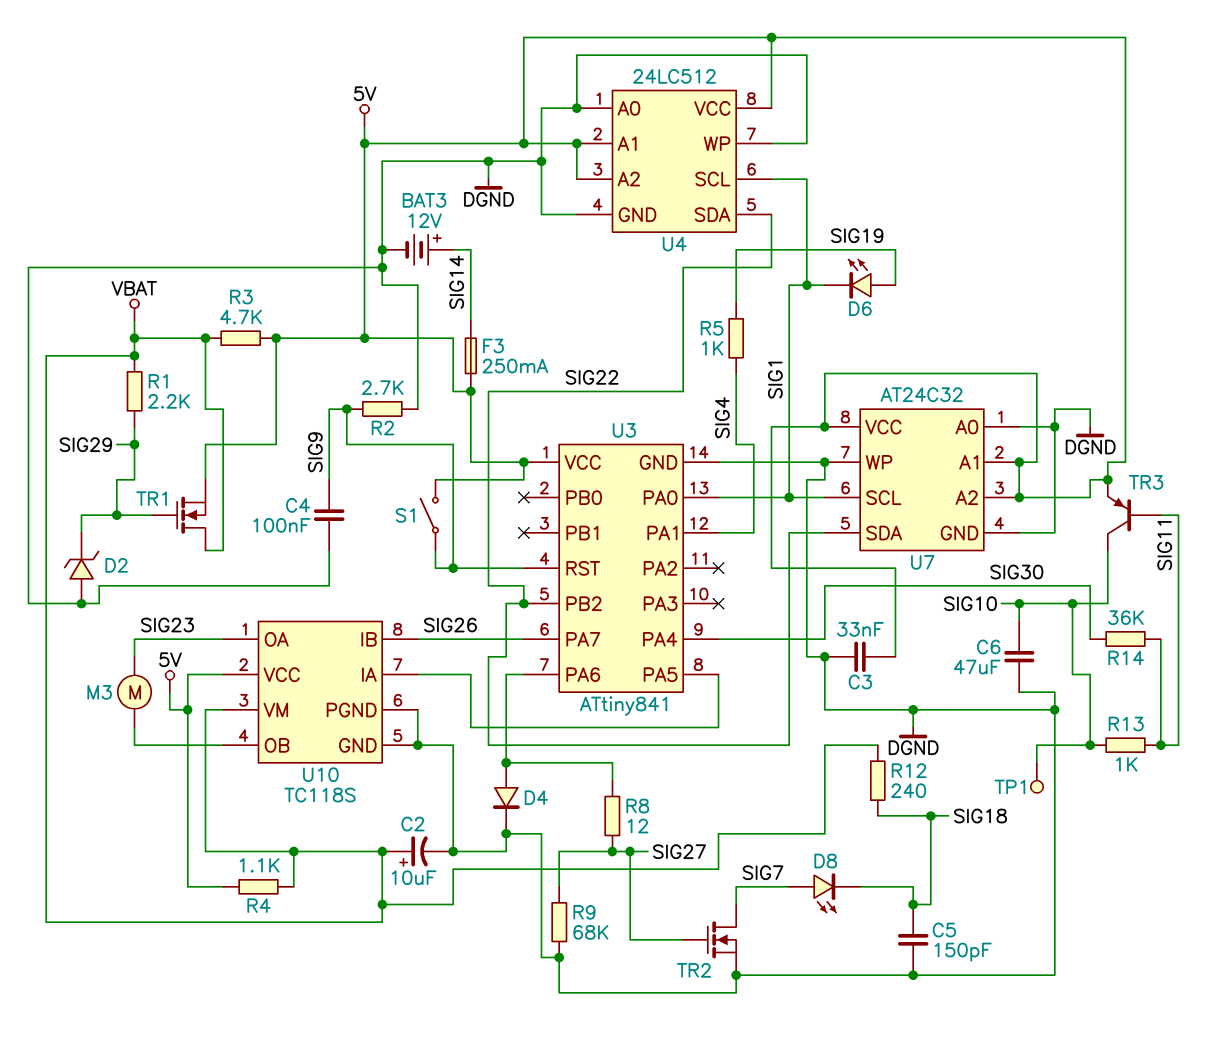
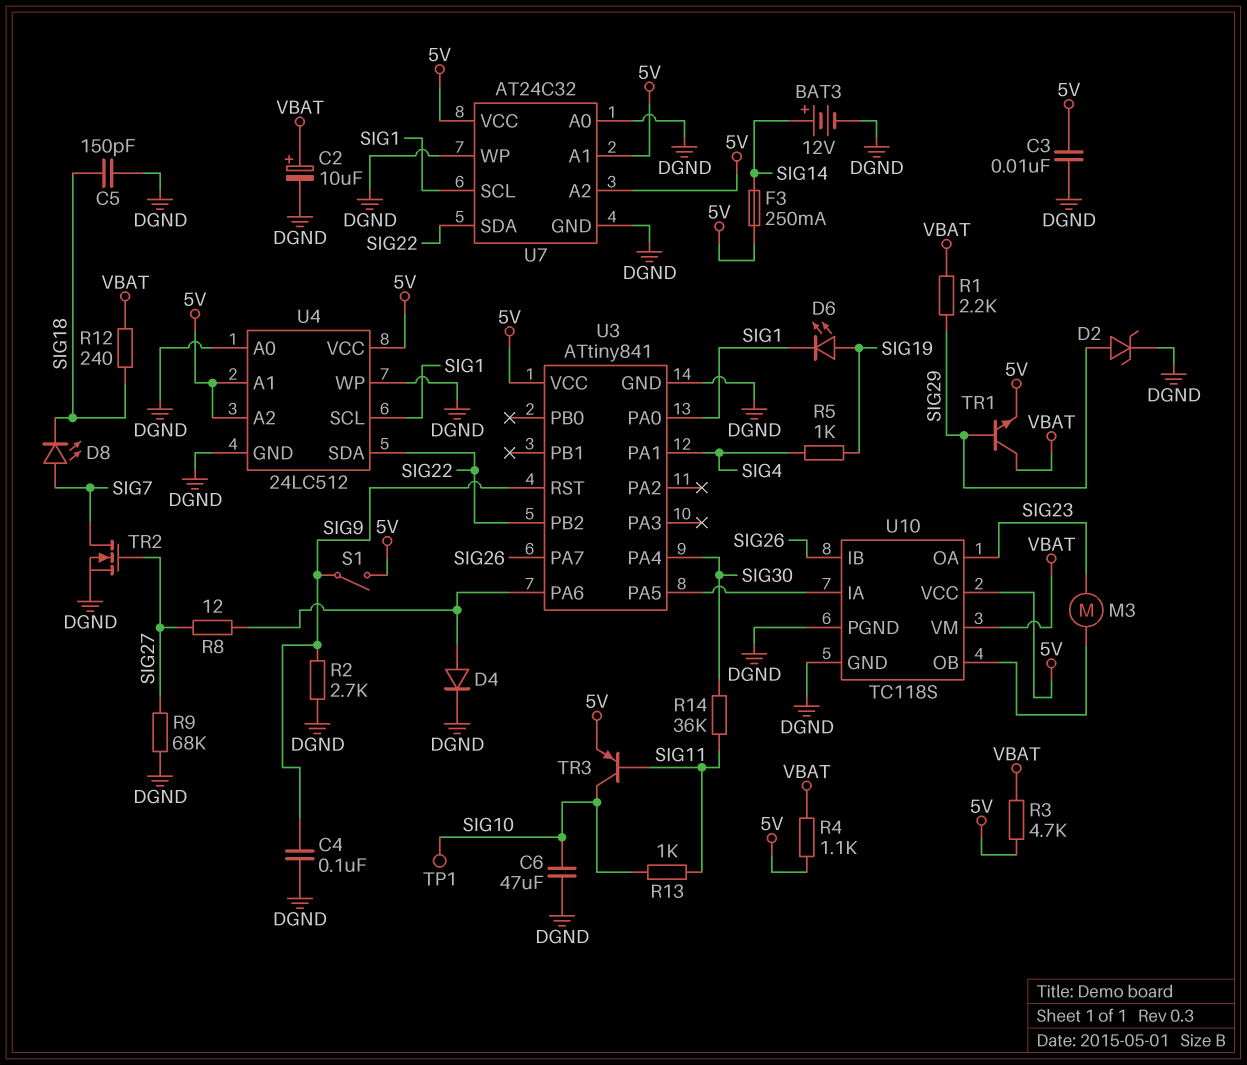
C3: 33nF (5V, DGND) -> 10nF (5V, DGND)
D2: zener (A DGND, K SIG29) -> zener (A SIG29, K DGND)
TR1: NMOS (G SIG29, D VBAT, S 5V) -> NPN (B SIG29, C VBAT, E 5V)

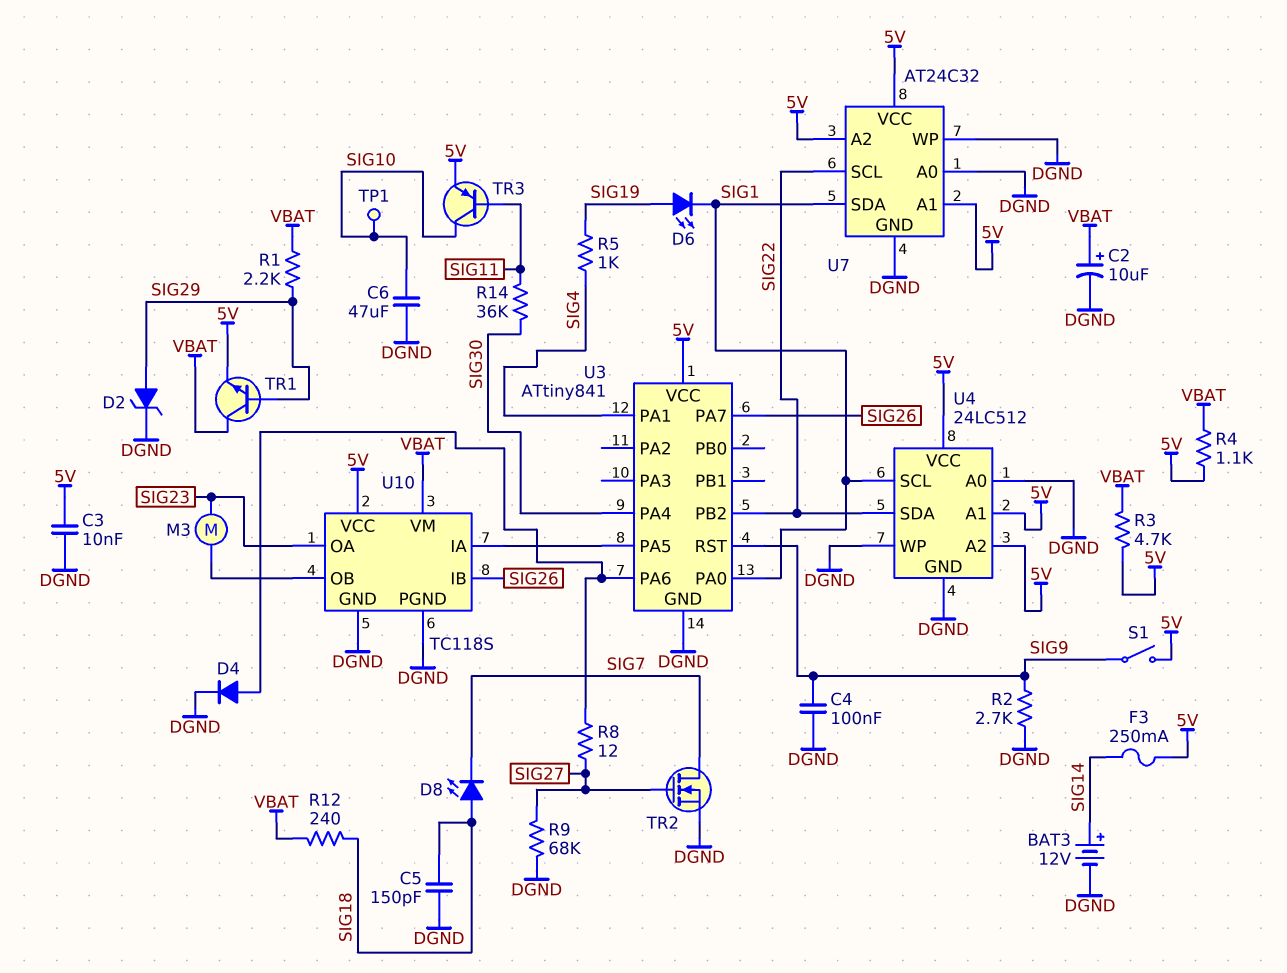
D8: LED (A SIG7, K SIG18) -> LED (A SIG18, K SIG7)
R13: 1k (SIG10, SIG11) -> none
U7 pin SCL: SIG1 -> SIG22
U7 pin SDA: SIG22 -> SIG1

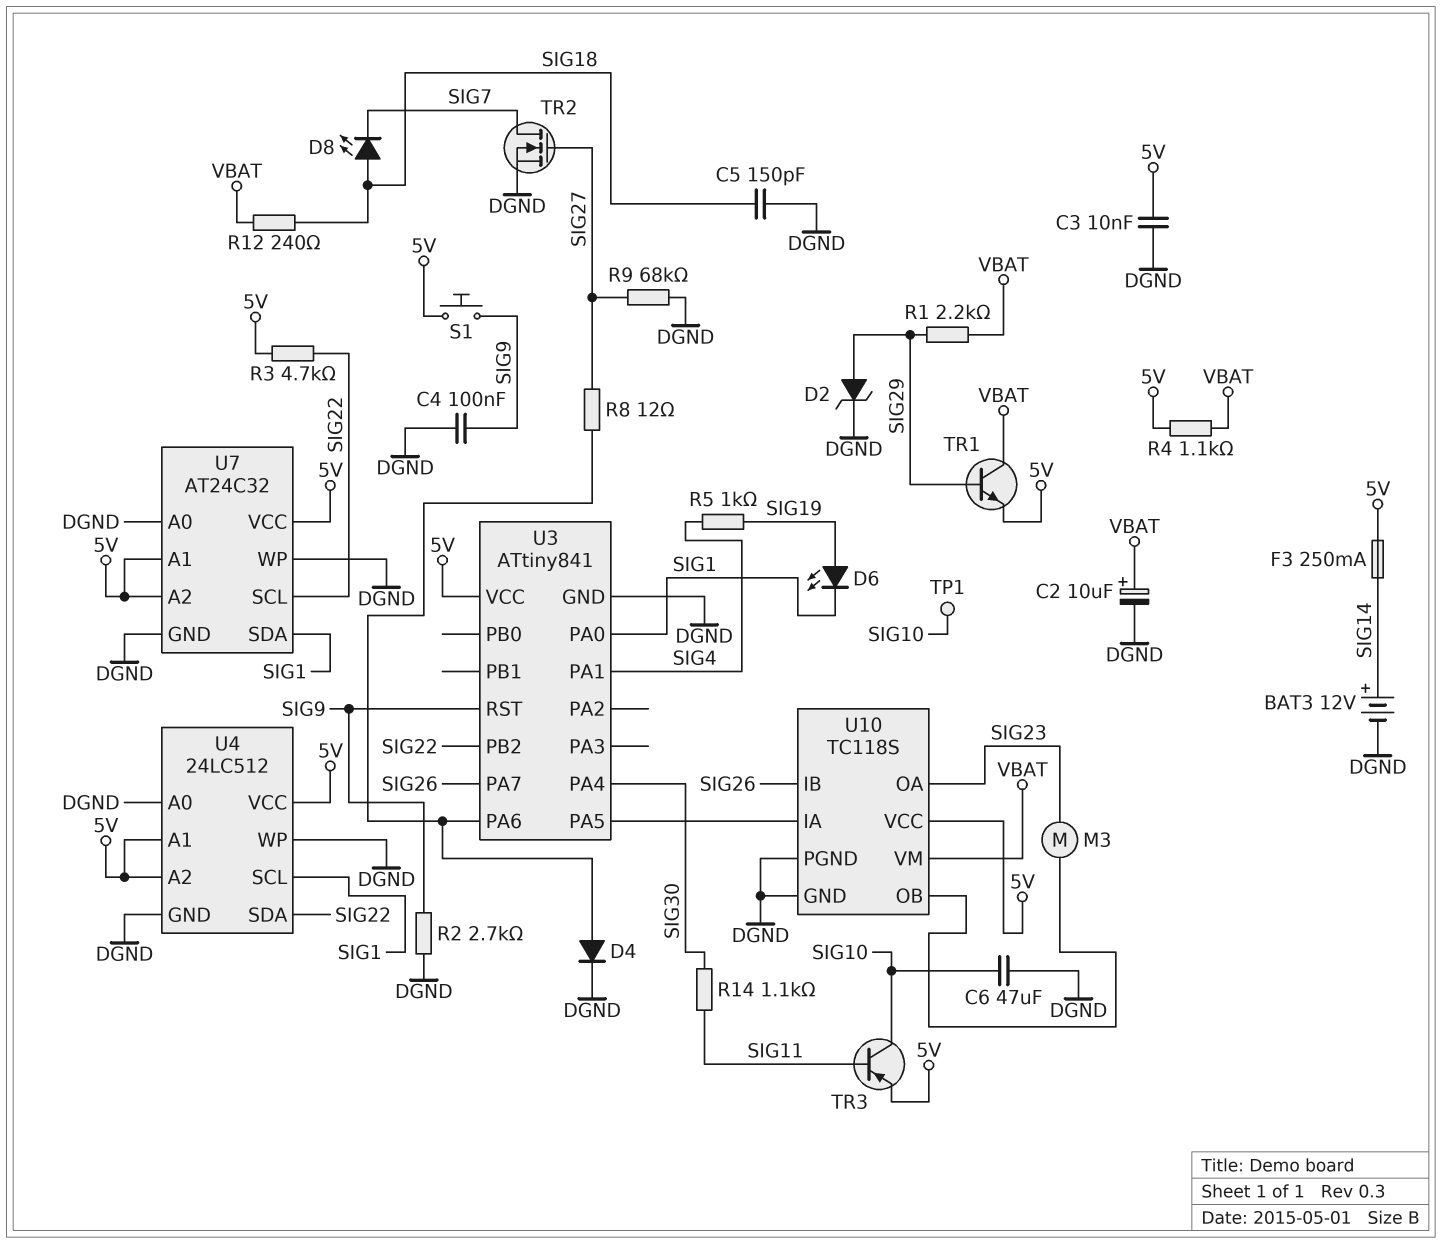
R3: 4.7k (5V, VBAT) -> 4.7k (5V, SIG22)
R14: 36k (SIG11, SIG30) -> 1.1k (SIG11, SIG30)
S1: switch (5V, SIG9) -> button (5V, SIG9)

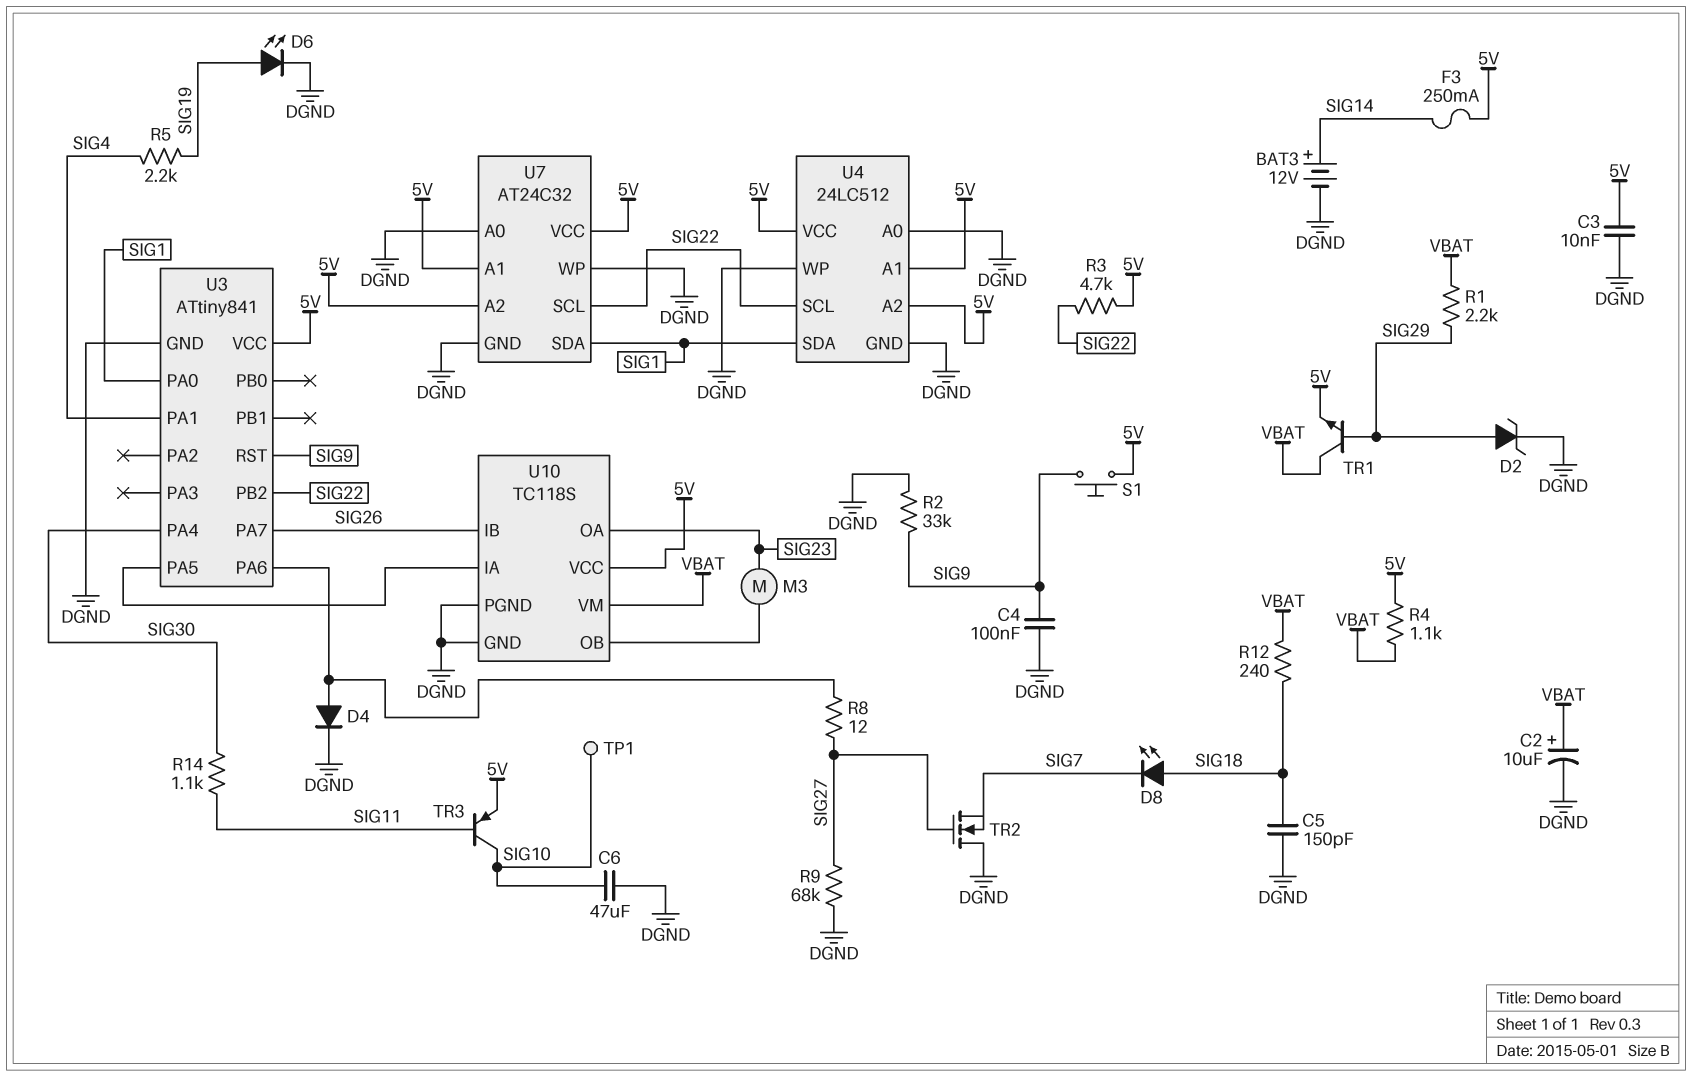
D6: LED (A SIG19, K SIG1) -> LED (A SIG19, K DGND)
R2: 2.7k (DGND, SIG9) -> 33k (DGND, SIG9)
R5: 1k (SIG4, SIG19) -> 2.2k (SIG4, SIG19)
TR2: NMOS (G SIG27, D SIG7, S DGND) -> NMOS (G SIG27, D DGND, S SIG7)
U4 pin SCL: SIG1 -> SIG22
U4 pin SDA: SIG22 -> SIG1

